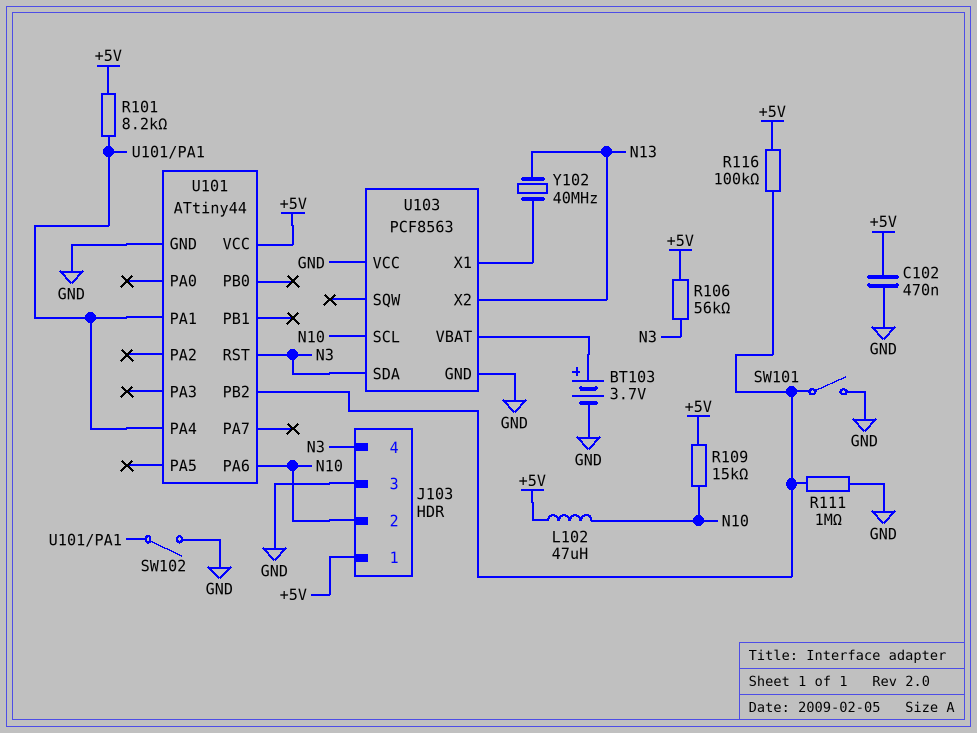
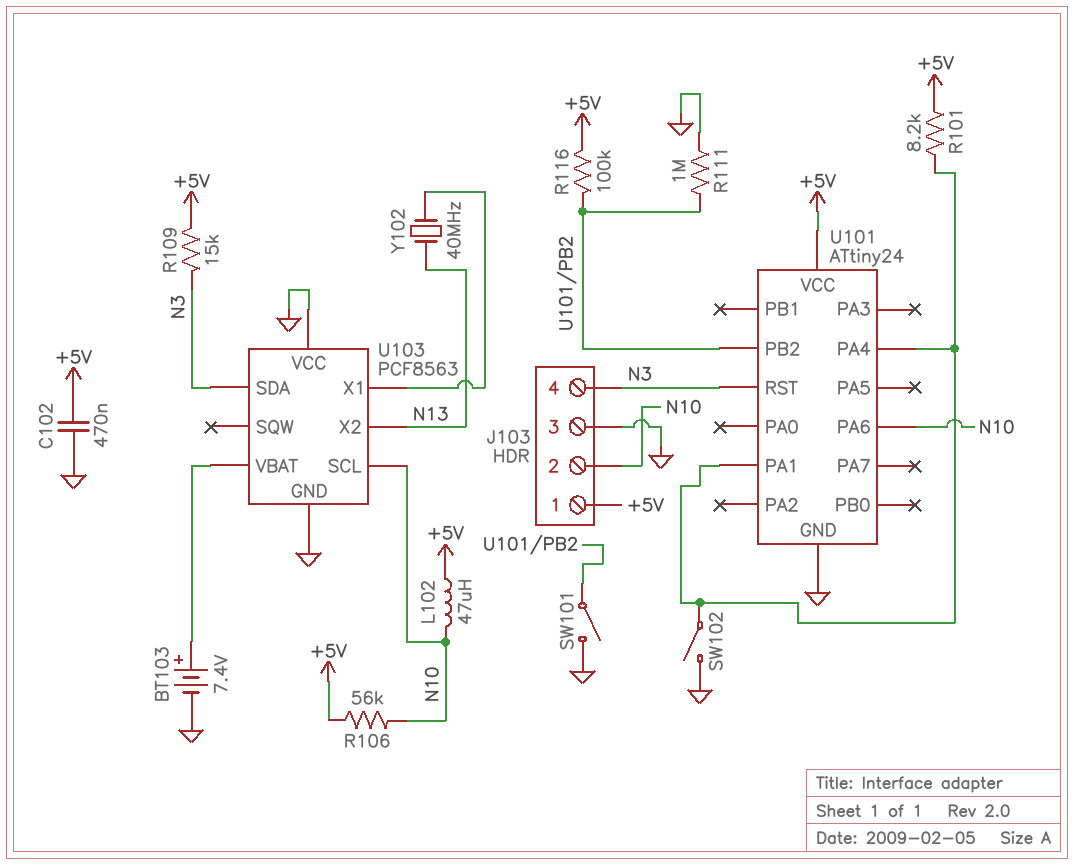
BT103: 3.7V (plus U103/VBAT, minus GND) -> 7.4V (plus U103/VBAT, minus GND)
R106: 56k (+5V, N3) -> 56k (+5V, N10)
R109: 15k (+5V, N10) -> 15k (+5V, N3)
U101: ATtiny44 -> ATtiny24

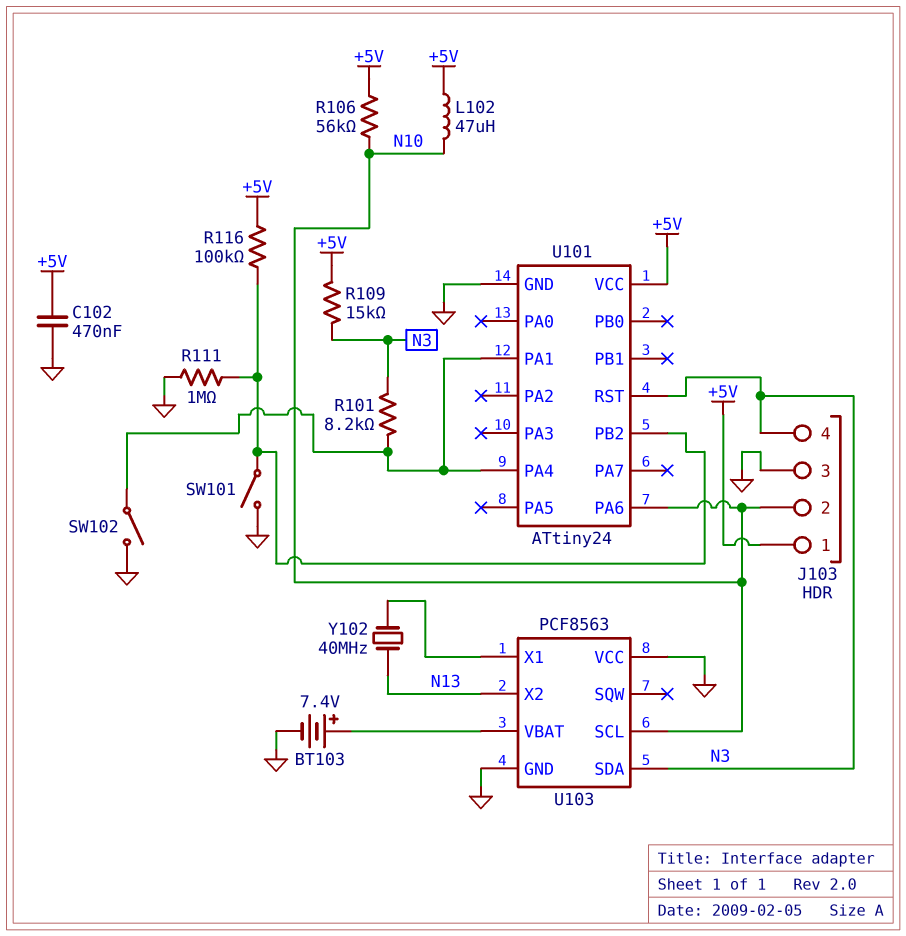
R101: 8.2k (+5V, U101/PA1) -> 8.2k (N3, U101/PA1)

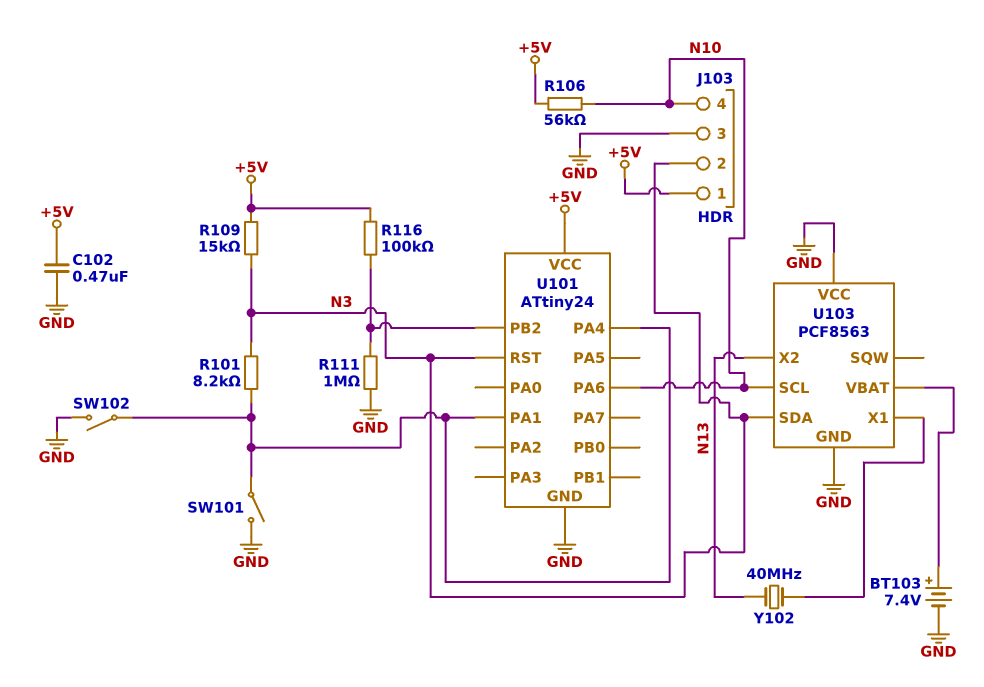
J103 pin 2: N10 -> N3
J103 pin 4: N3 -> N10
L102: 47uH (+5V, N10) -> none
SW101: switch (GND, U101/PB2) -> switch (GND, U101/PA1)

